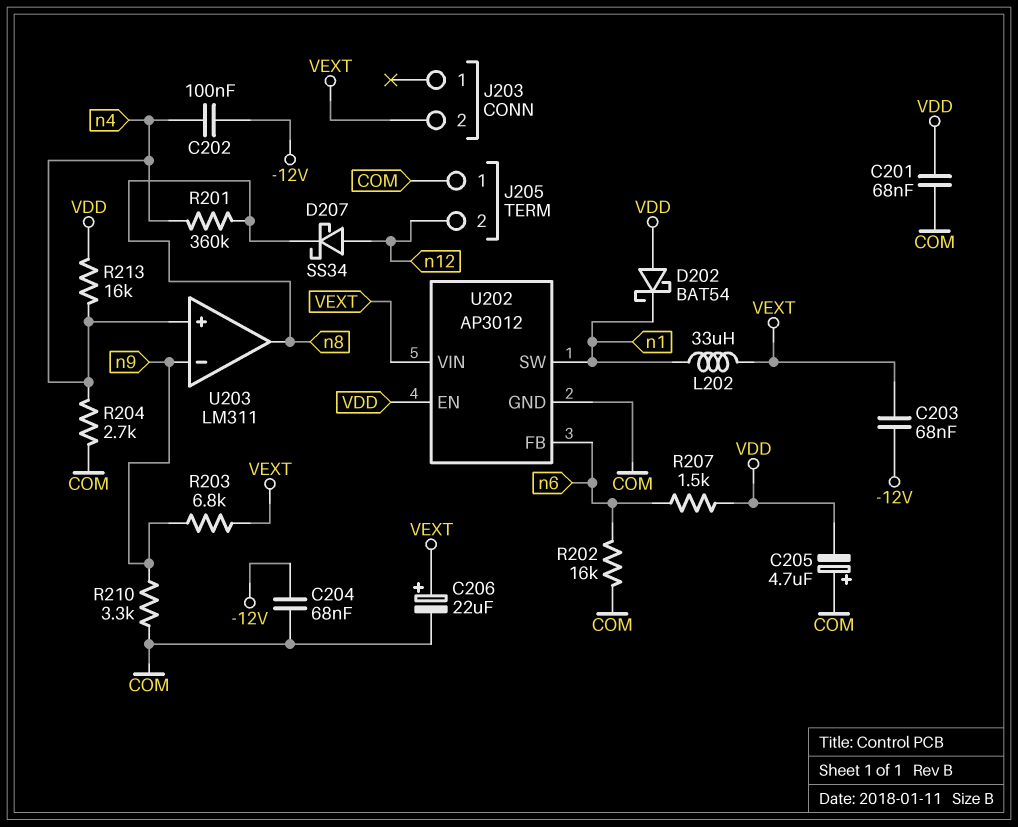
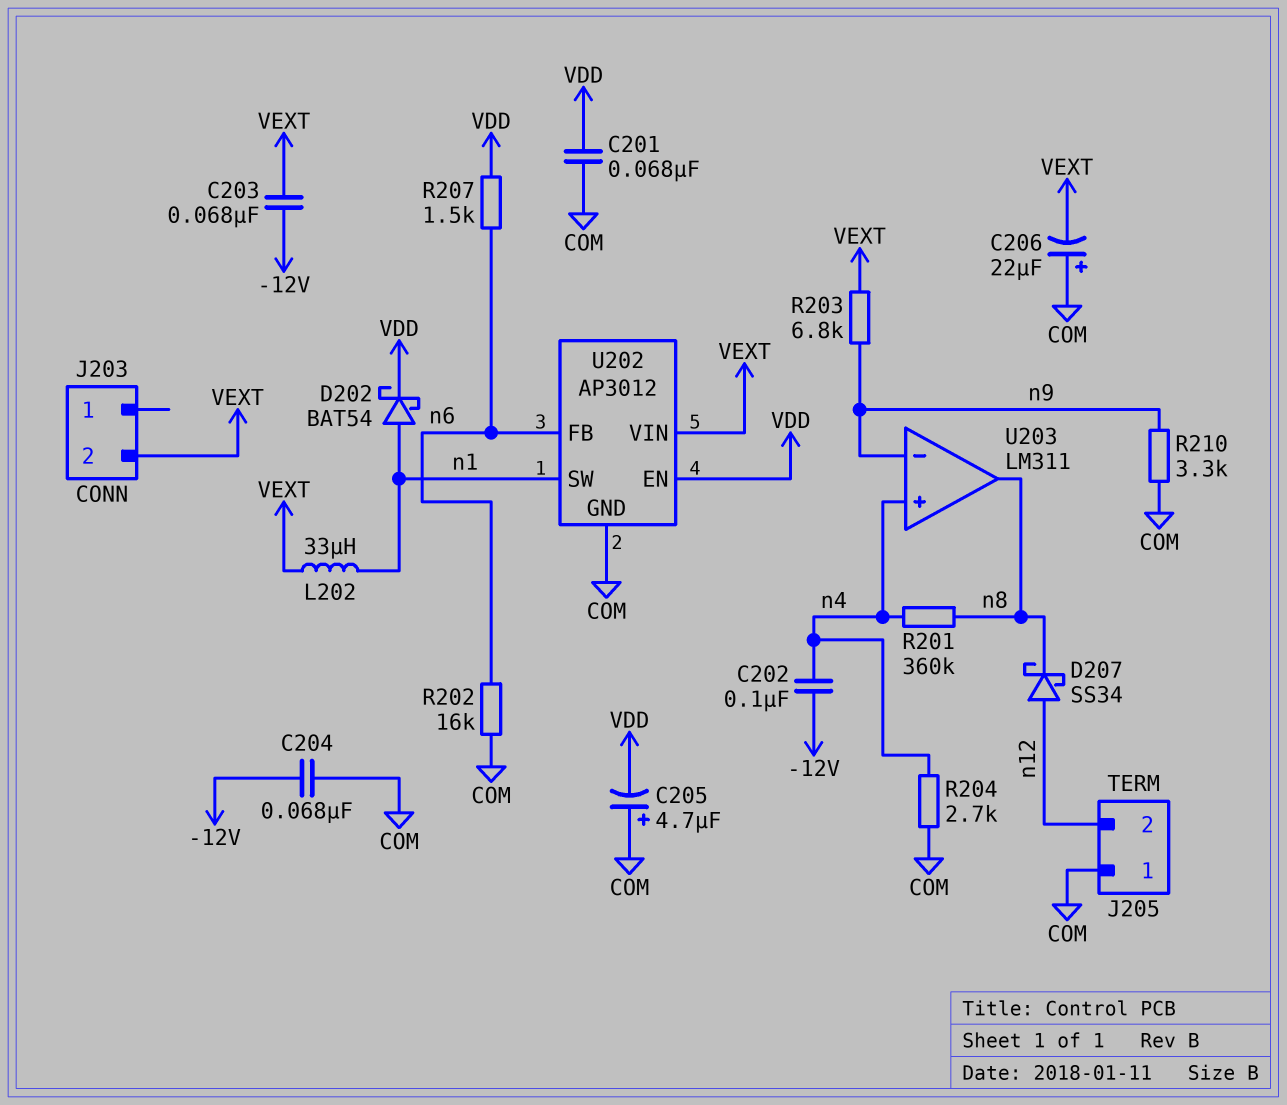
C206: 22uF (plus VEXT, minus COM) -> 22uF (plus COM, minus VEXT)
D202: schottky BAT54 (A VDD, K n1) -> schottky BAT54 (A n1, K VDD)
R213: 16k (VDD, n4) -> none

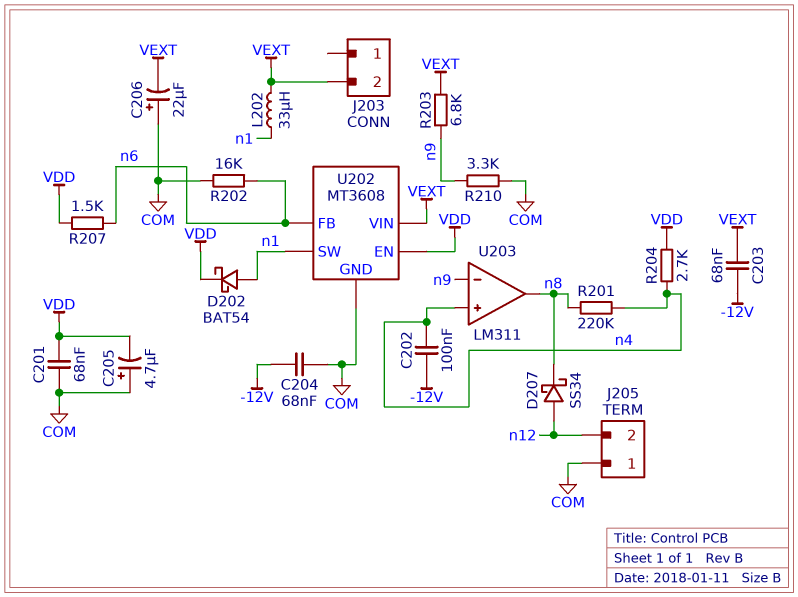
R201: 360k (n4, n8) -> 220k (n4, n8)
R204: 2.7k (COM, n4) -> 2.7k (VDD, n4)
U202: AP3012 -> MT3608

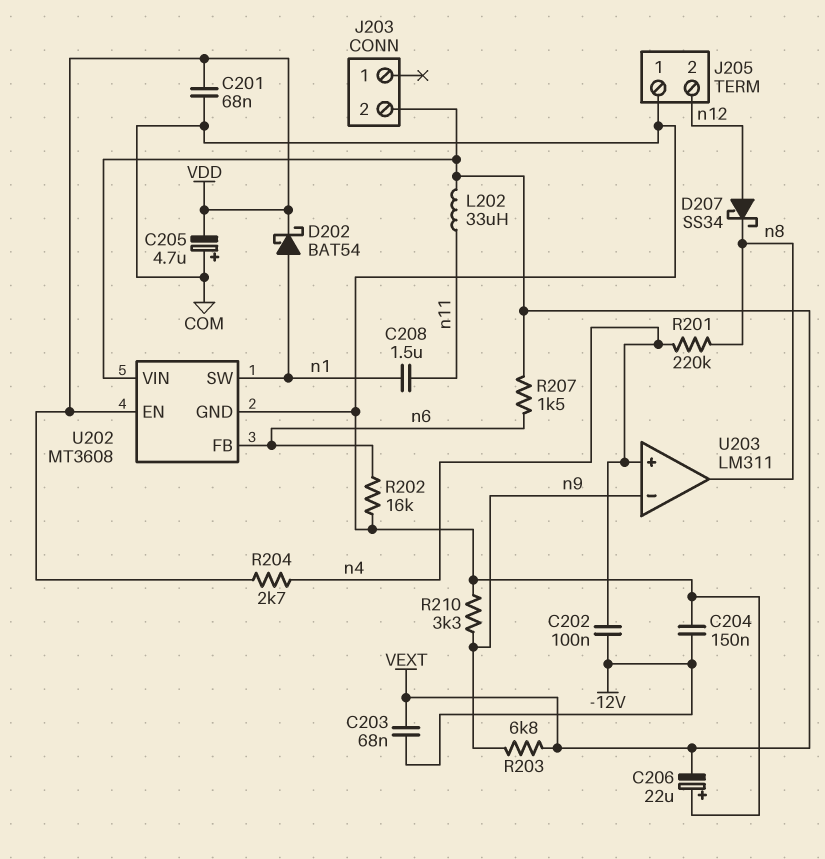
C204: 68nF (-12V, COM) -> 150nF (-12V, COM)
C208: none -> 1.5uF (n1, n11)
L202: 33uH (VEXT, n1) -> 33uH (VEXT, n11)
R207: 1.5k (VDD, n6) -> 1.5k (VEXT, n6)

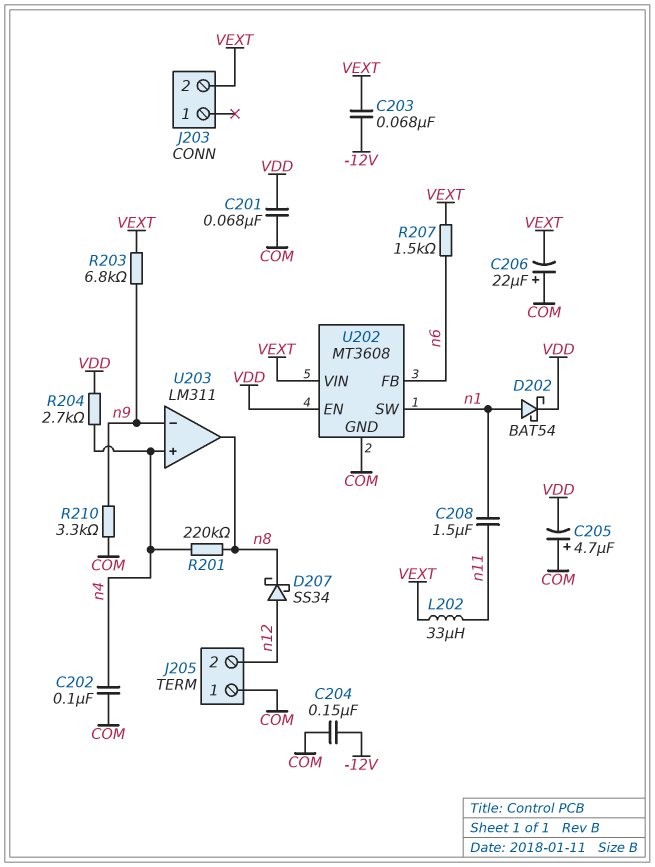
C202: 100nF (-12V, n4) -> 100nF (COM, n4)
R202: 16k (COM, n6) -> none

